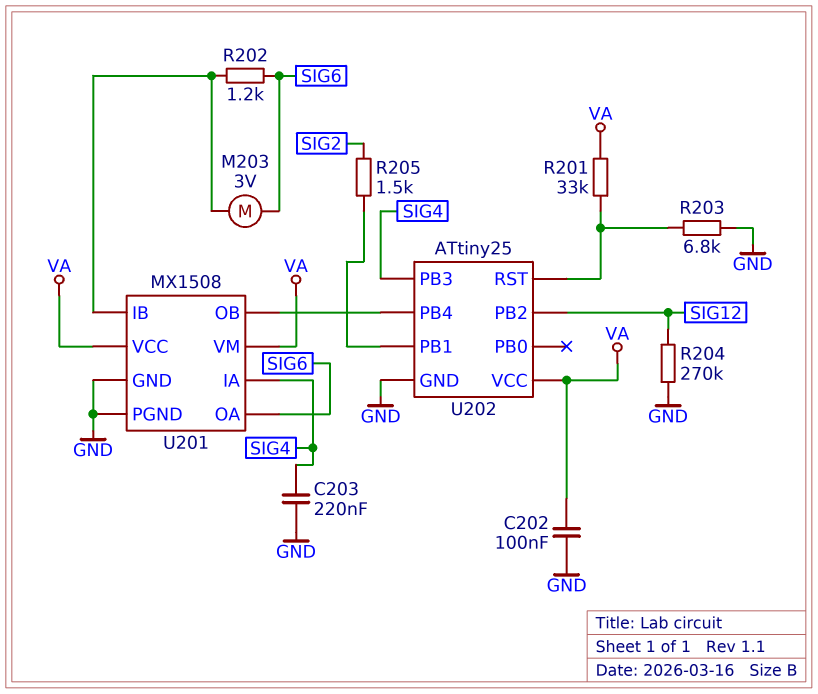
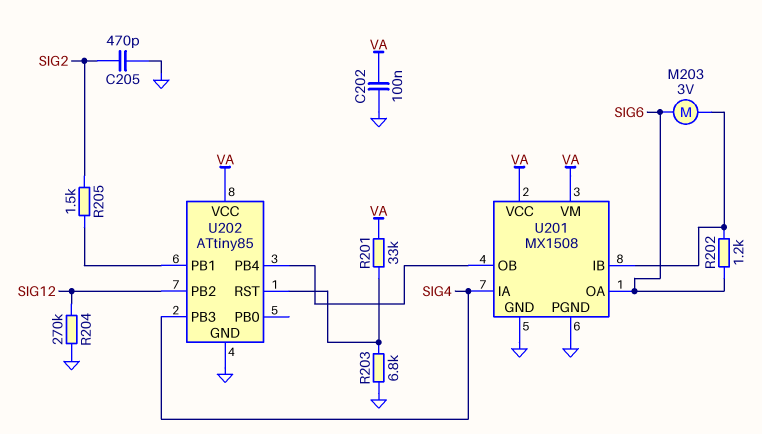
C203: 220nF (GND, SIG4) -> none
C205: none -> 470pF (GND, SIG2)
U202: ATtiny25 -> ATtiny85

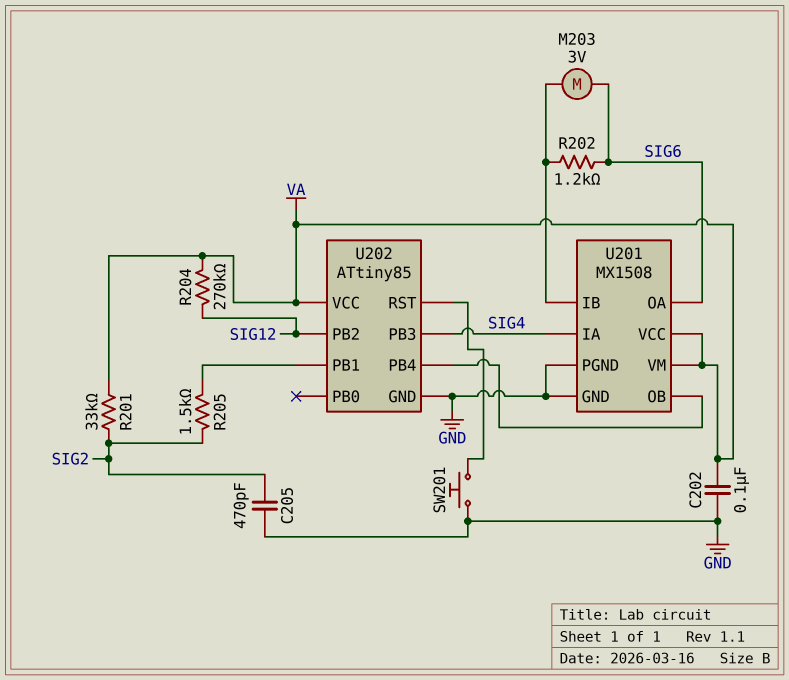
R201: 33k (U202/RST, VA) -> 33k (SIG2, VA)
R203: 6.8k (GND, U202/RST) -> none
R204: 270k (GND, SIG12) -> 270k (SIG12, VA)
SW201: none -> button (GND, U202/RST)

